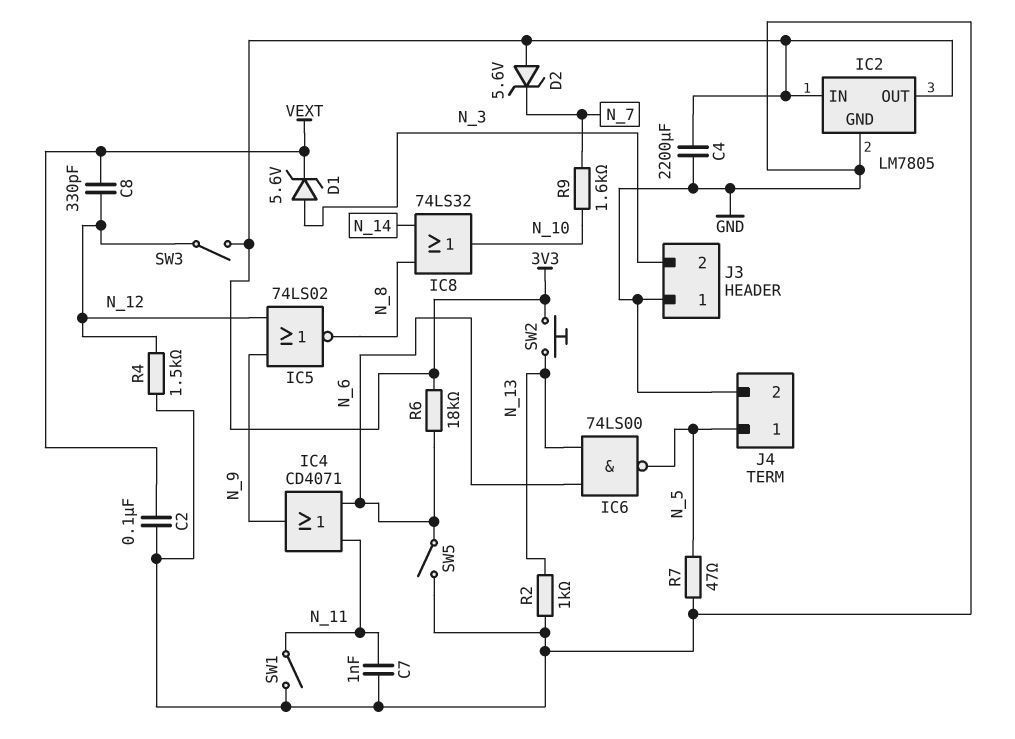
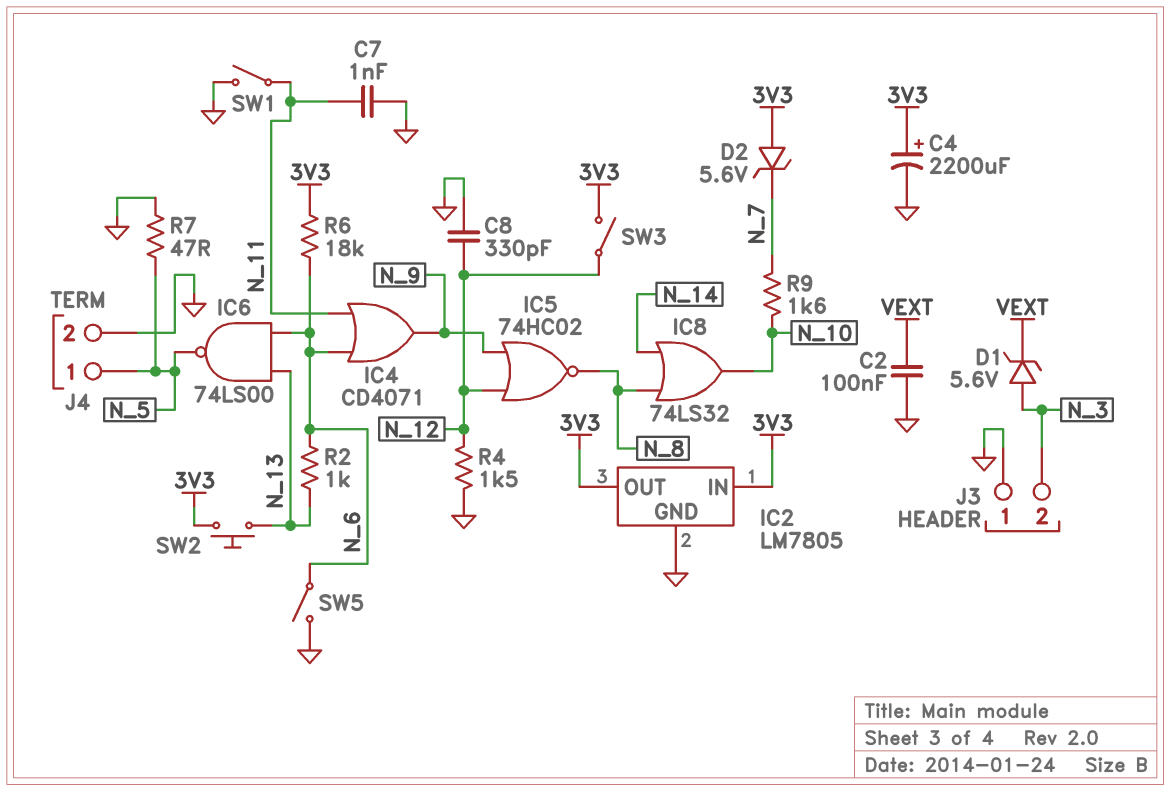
C4: 2200uF (3V3, GND) -> 2200uF (plus 3V3, minus GND)
C8: 330pF (N_12, VEXT) -> 330pF (GND, N_12)
IC5: NOR 74LS02 (in N_9, in N_12, out N_8) -> NOR 74HC02 (in N_9, in N_12, out N_8)
R2: 1k (GND, N_13) -> 1k (N_6, N_13)

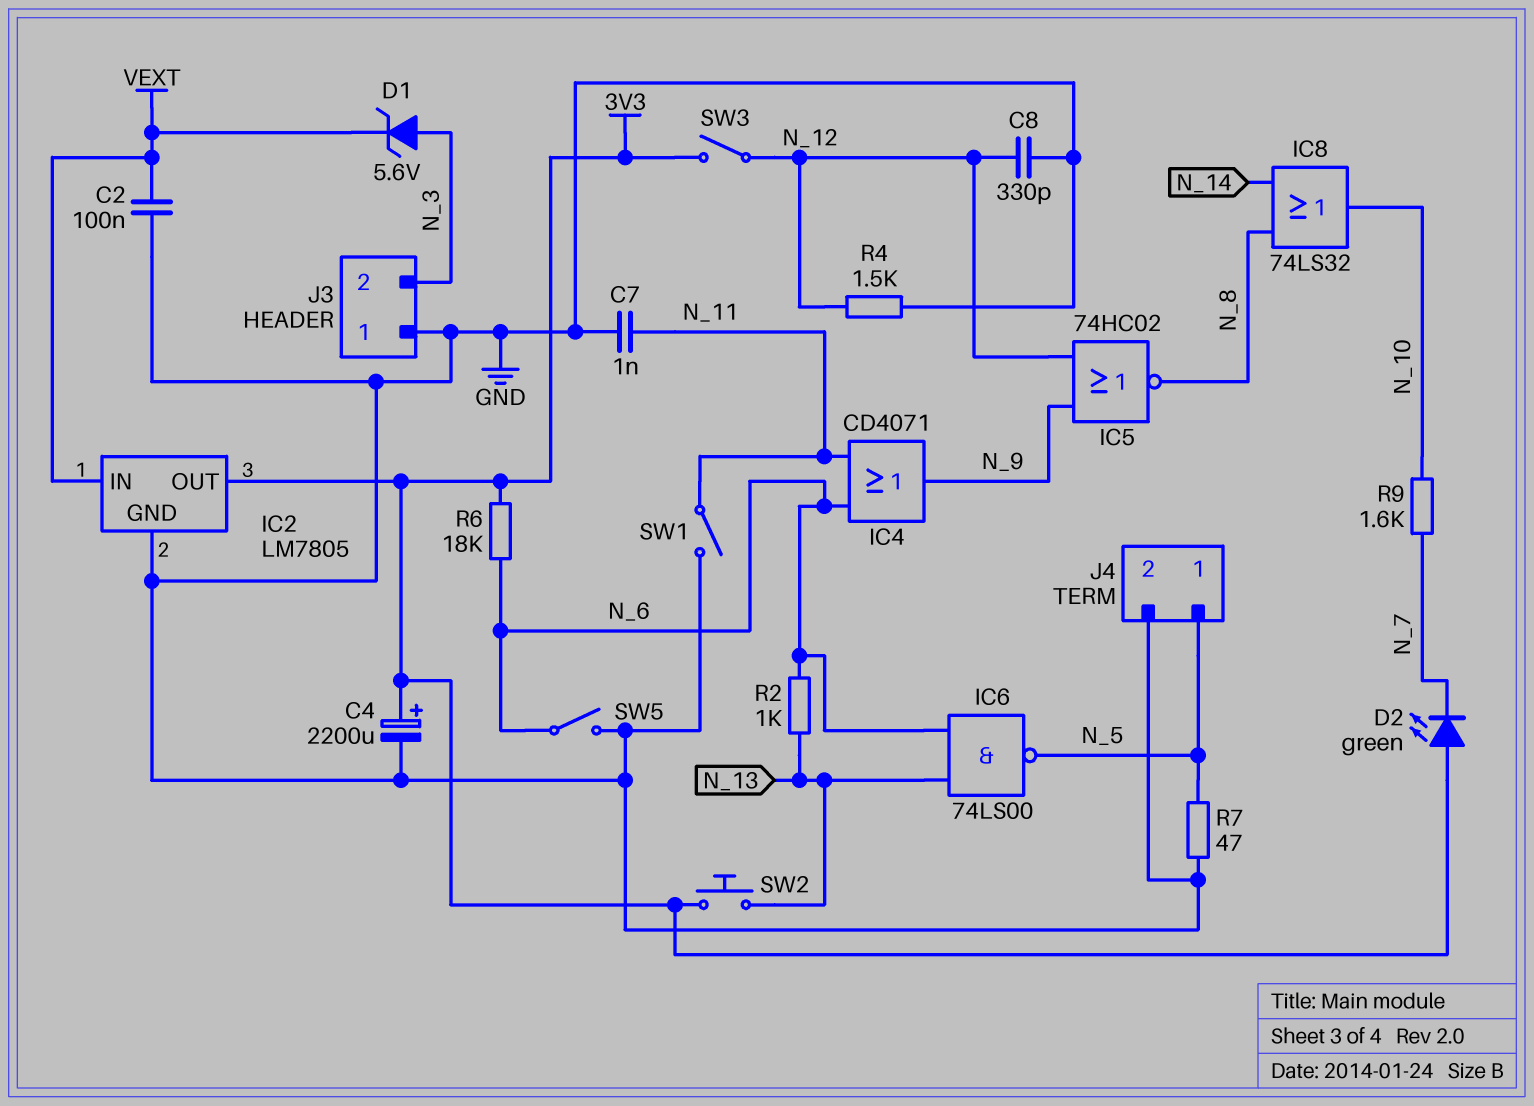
D2: zener 5.6V (A 3V3, K N_7) -> LED green (A 3V3, K N_7)
IC2 pin IN: 3V3 -> VEXT

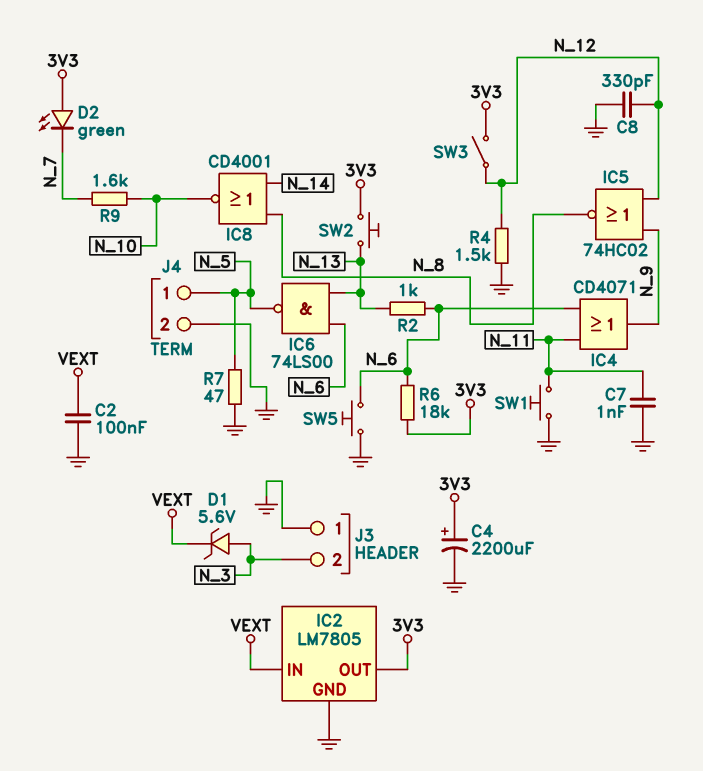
IC8: OR 74LS32 (in N_8, in N_14, out N_10) -> NOR CD4001 (in N_8, in N_14, out N_10)
SW1: switch (GND, N_11) -> button (GND, N_11)
SW5: switch (GND, N_6) -> button (GND, N_6)

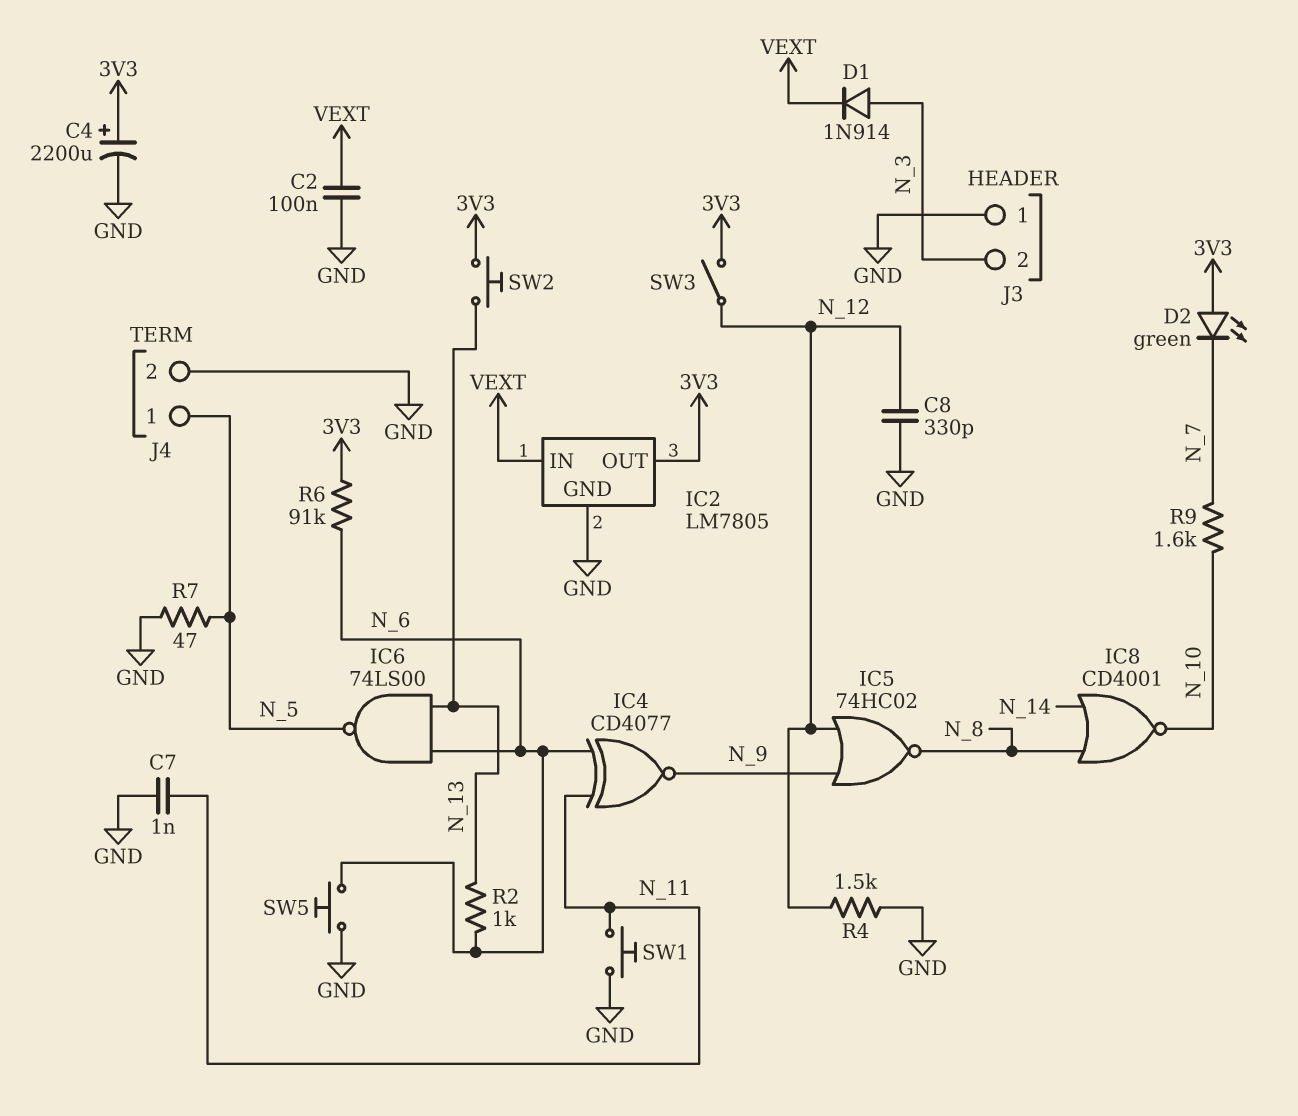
D1: zener 5.6V (A N_3, K VEXT) -> diode 1N914 (A N_3, K VEXT)
IC4: OR CD4071 (in N_6, in N_11, out N_9) -> XNOR CD4077 (in N_6, in N_11, out N_9)
R6: 18k (3V3, N_6) -> 91k (3V3, N_6)

